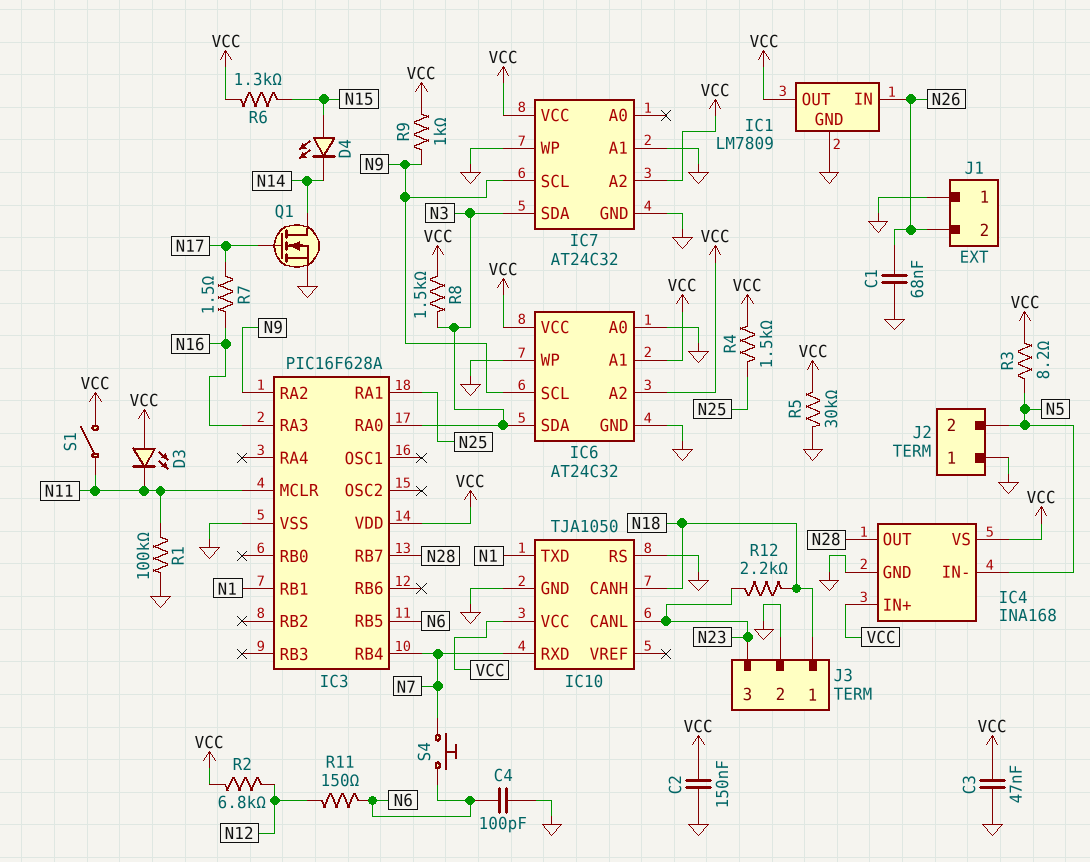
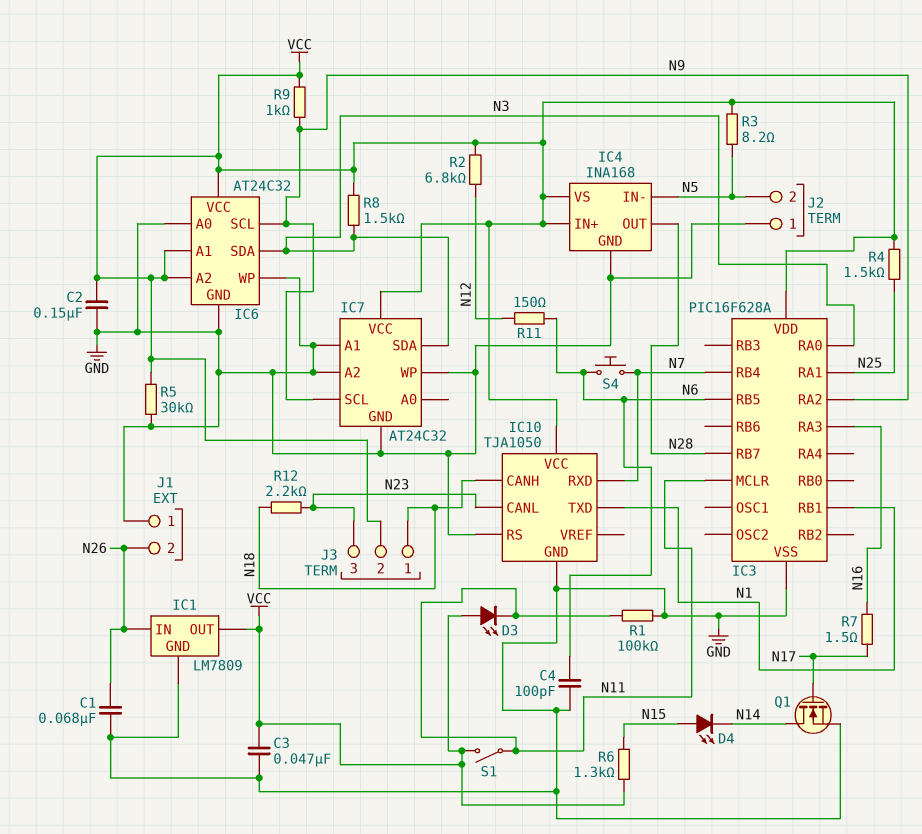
IC7 pin A2: VCC -> GND
J3 pin 2: GND -> VCC

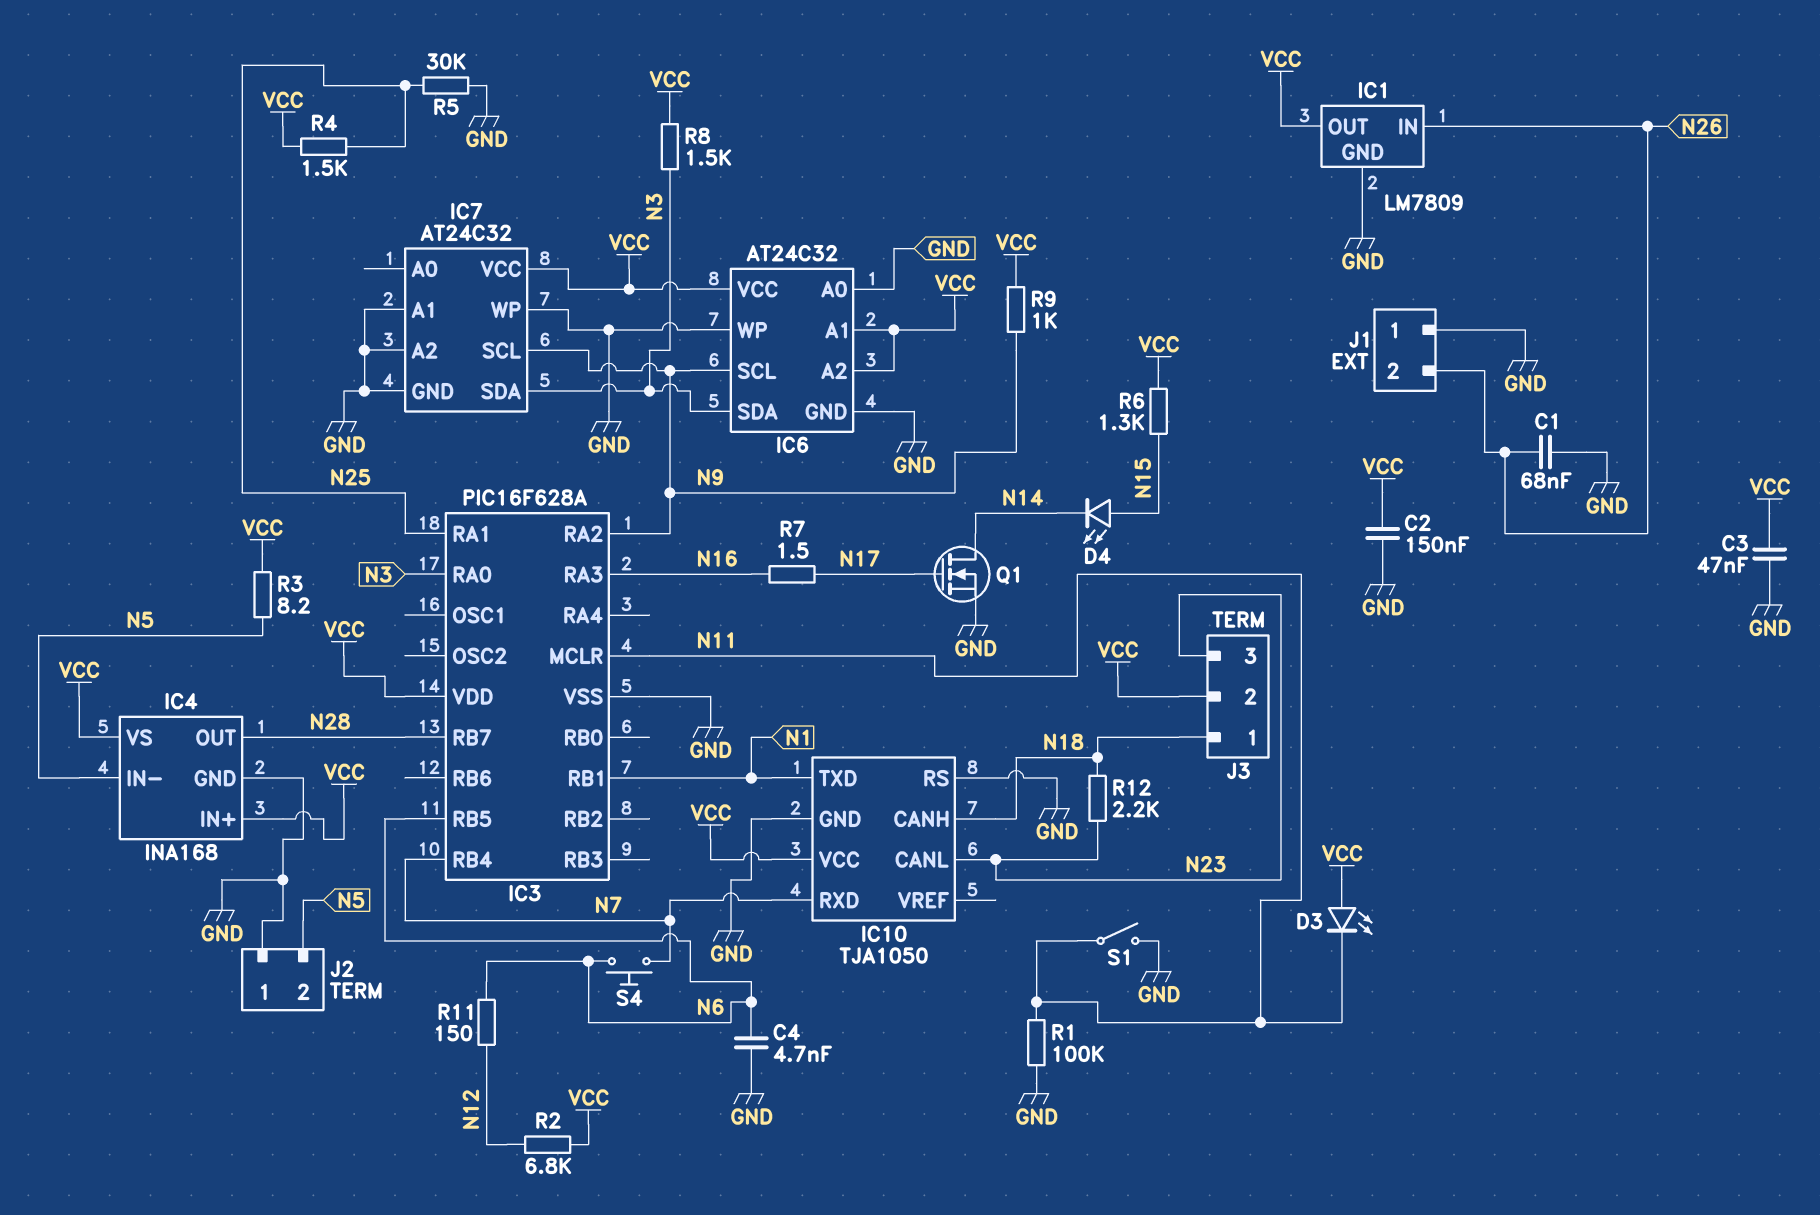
C4: 100pF (GND, N6) -> 4.7nF (GND, N6)
R5: 30k (GND, VCC) -> 30k (GND, N25)
S1: switch (N11, VCC) -> switch (GND, N11)

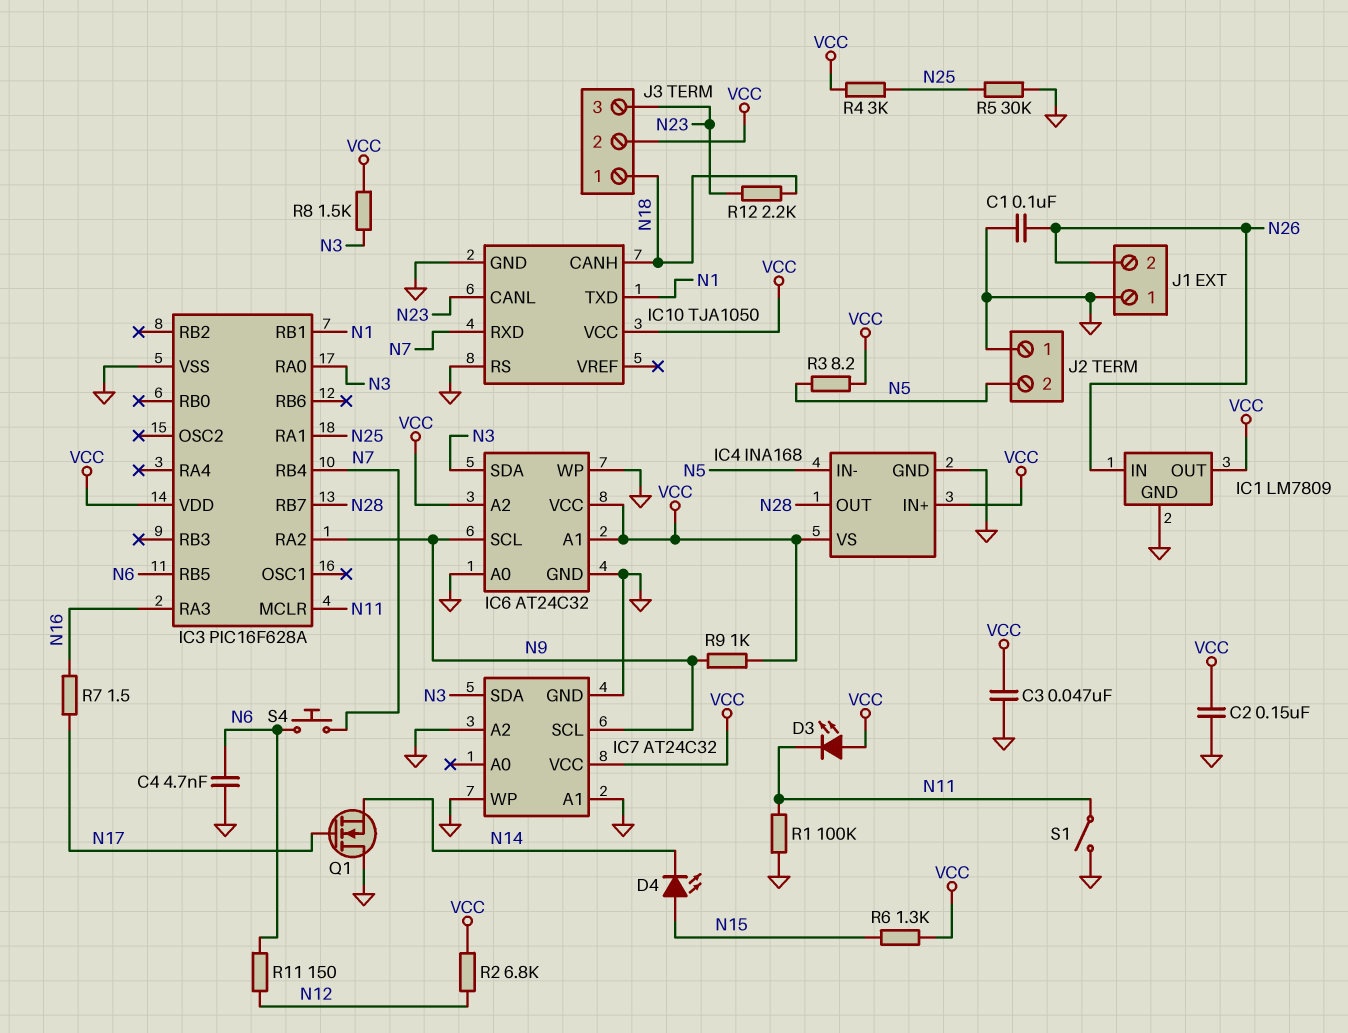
C1: 68nF (GND, N26) -> 100nF (GND, N26)
Q1: NMOS (G N17, D N14, S GND) -> NMOS (G N17, D GND, S N14)
R4: 1.5k (N25, VCC) -> 3k (N25, VCC)

